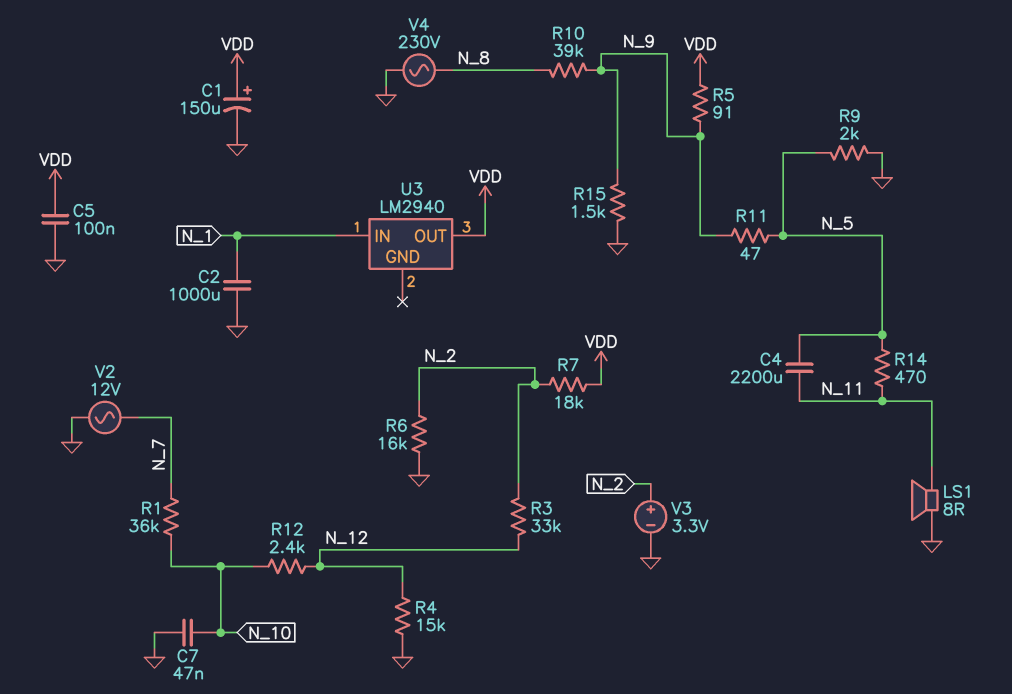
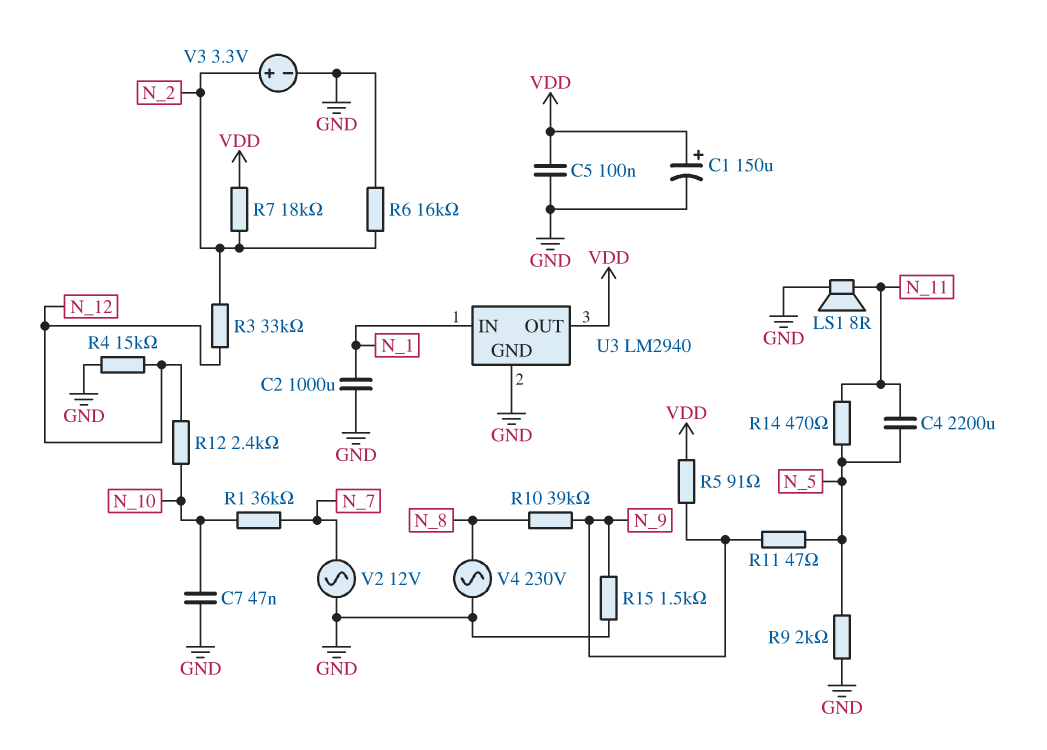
U3 pin GND: none -> GND

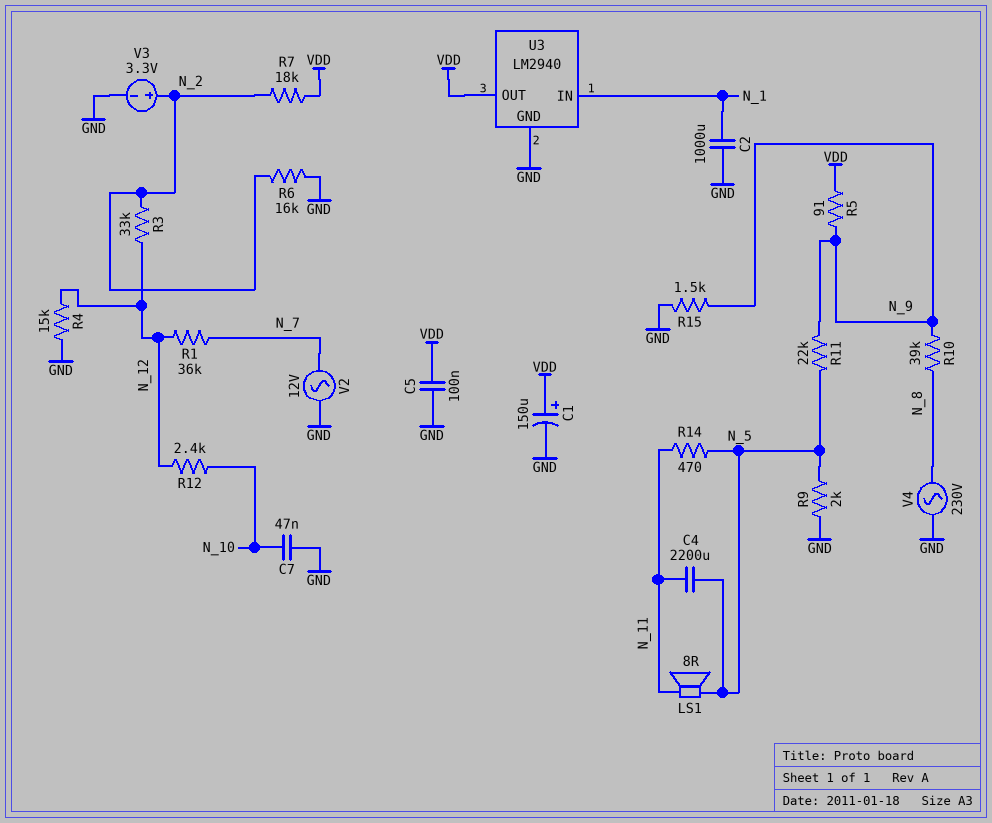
LS1: speaker 8R (GND, N_11) -> speaker 8R (N_5, N_11)
R1: 36k (N_7, N_10) -> 36k (N_7, N_12)
R11: 47 (N_5, N_9) -> 22k (N_5, N_9)

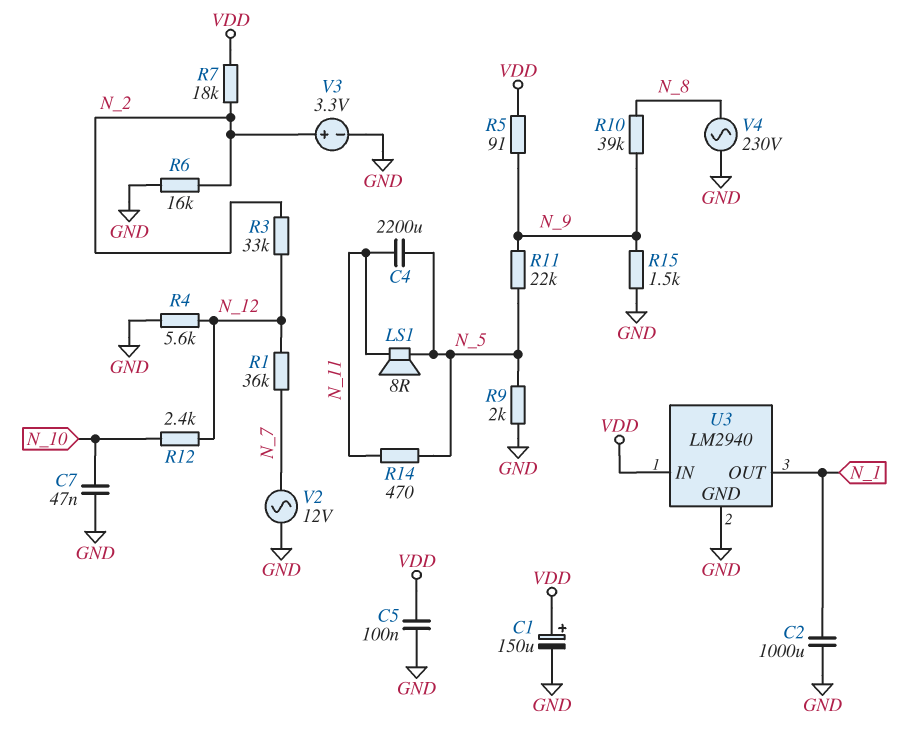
R4: 15k (GND, N_12) -> 5.6k (GND, N_12)
U3 pin IN: N_1 -> VDD
U3 pin OUT: VDD -> N_1

